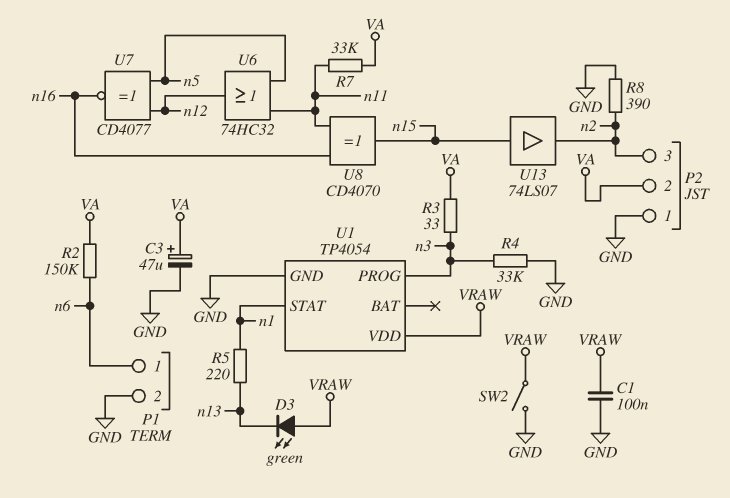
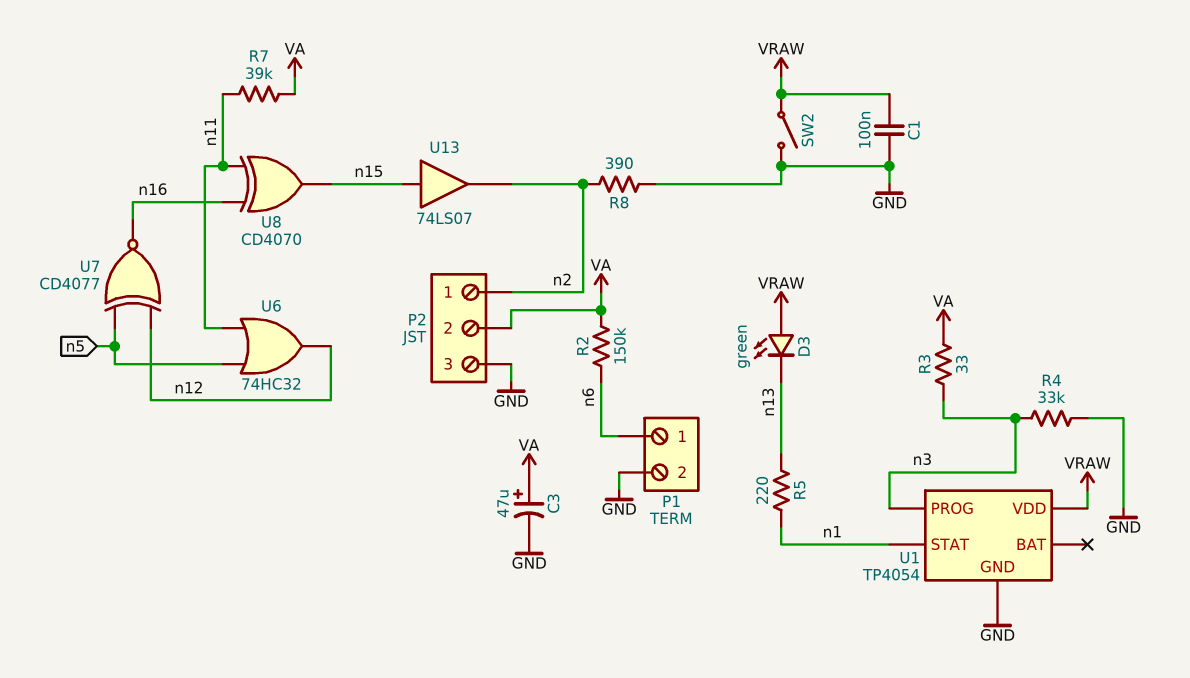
P2 pin 1: GND -> n2
P2 pin 3: n2 -> GND
R7: 33k (VA, n11) -> 39k (VA, n11)

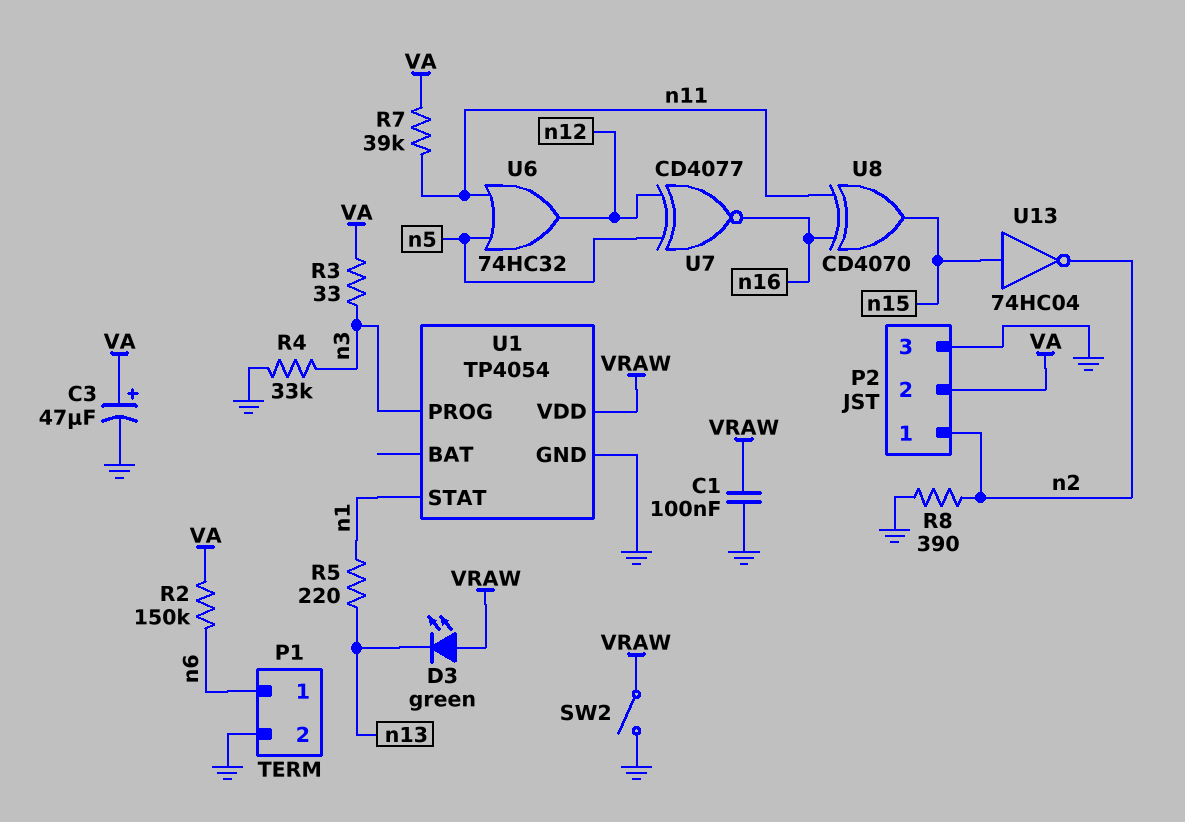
U13: buffer 74LS07 (in n15, out n2) -> NOT 74HC04 (in n15, out n2)

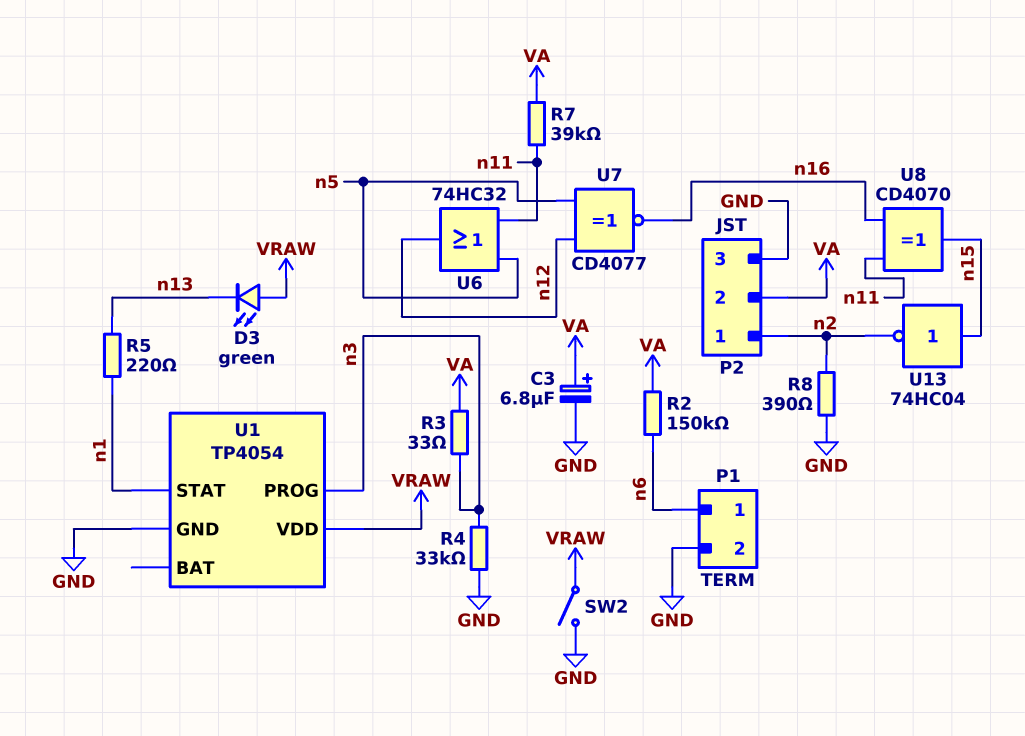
C1: 100nF (GND, VRAW) -> none
C3: 47uF (plus VA, minus GND) -> 6.8uF (plus VA, minus GND)

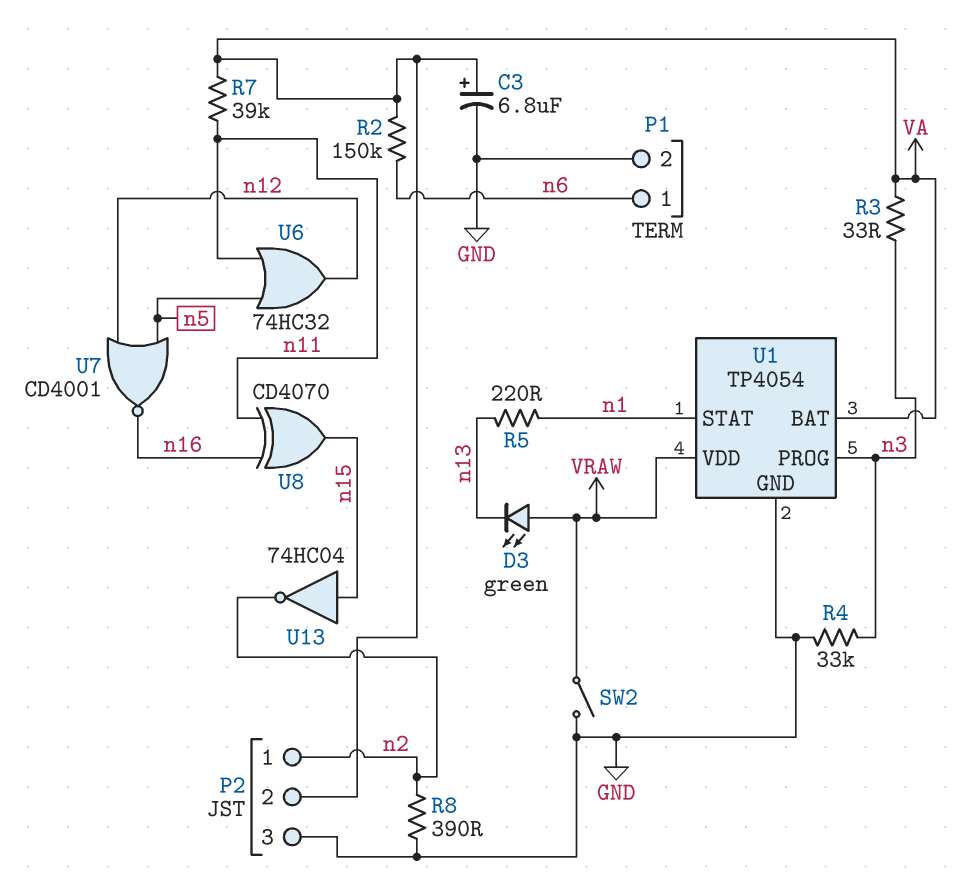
U1 pin BAT: none -> VA
U7: XNOR CD4077 (in n5, in n12, out n16) -> NOR CD4001 (in n5, in n12, out n16)

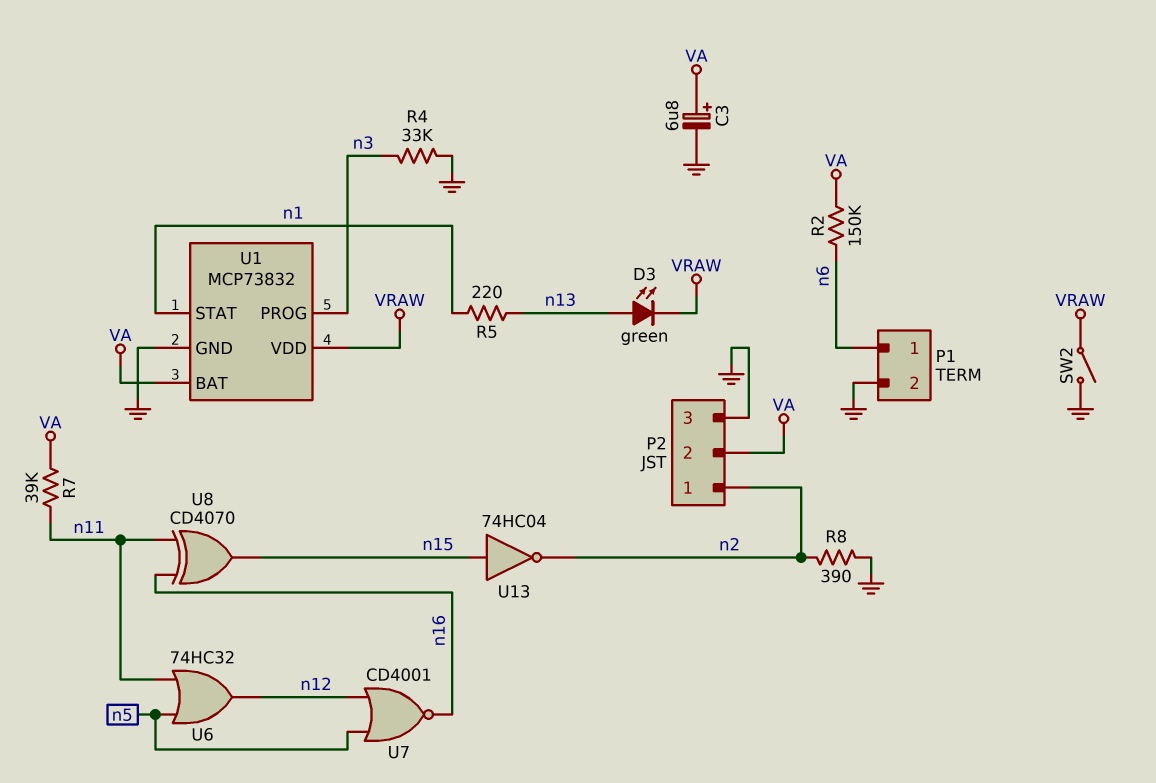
D3: LED green (A VRAW, K n13) -> LED green (A n13, K VRAW)
R3: 33 (VA, n3) -> none
U1: TP4054 -> MCP73832

